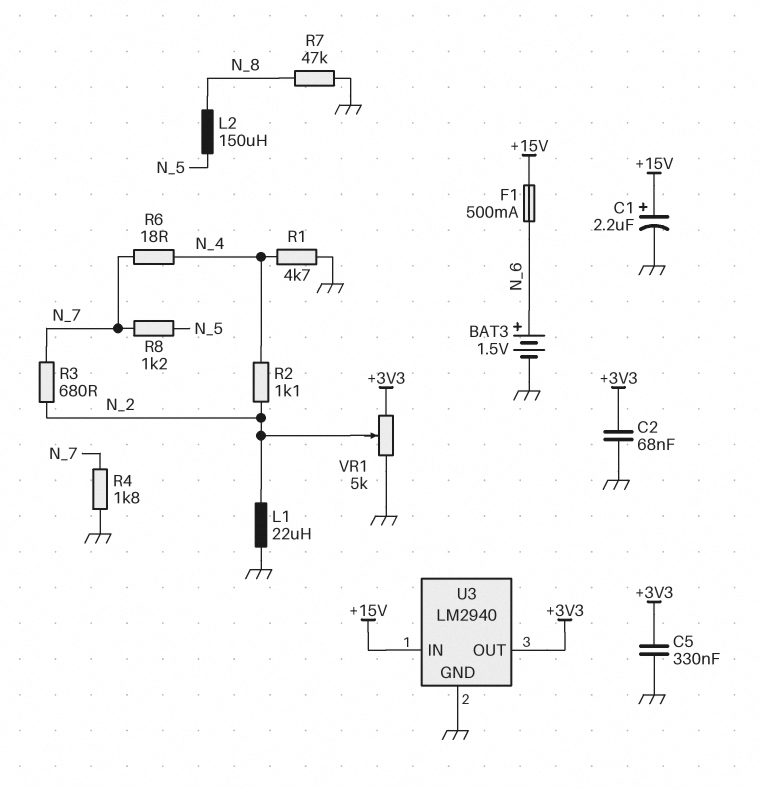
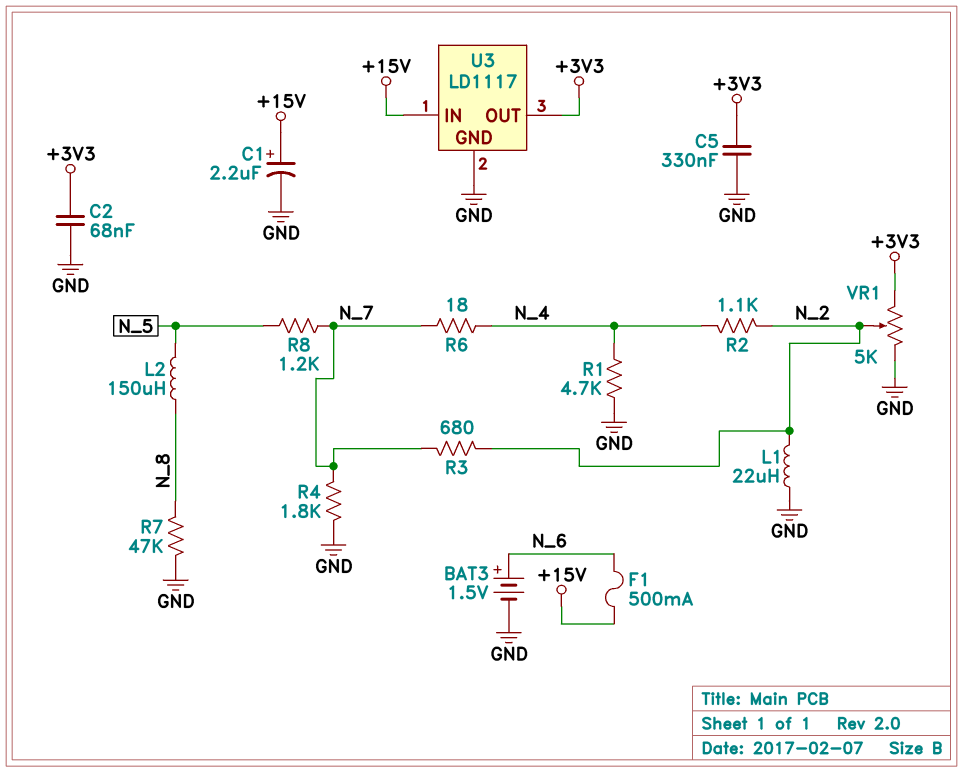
U3: LM2940 -> LD1117

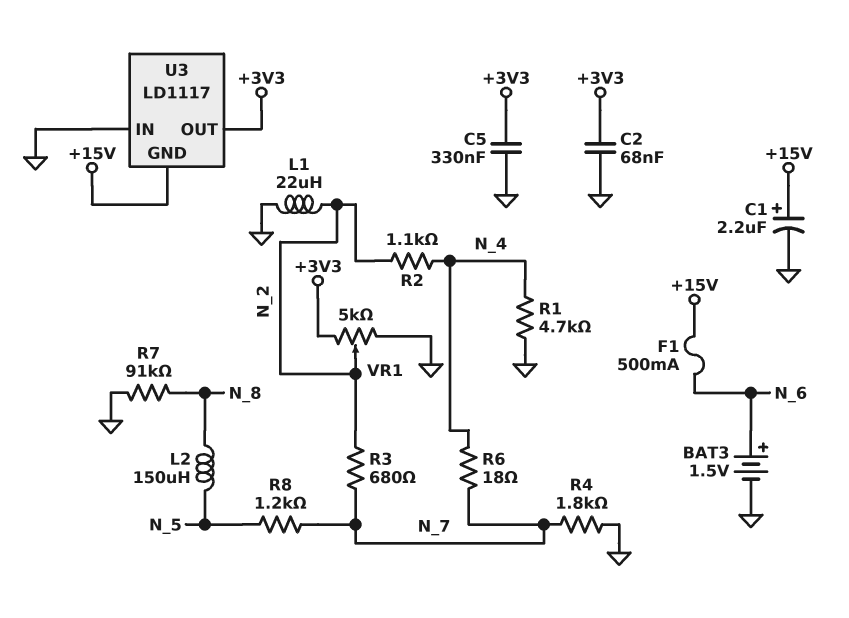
R7: 47k (GND, N_8) -> 91k (GND, N_8)
U3 pin GND: GND -> +15V
U3 pin IN: +15V -> GND

